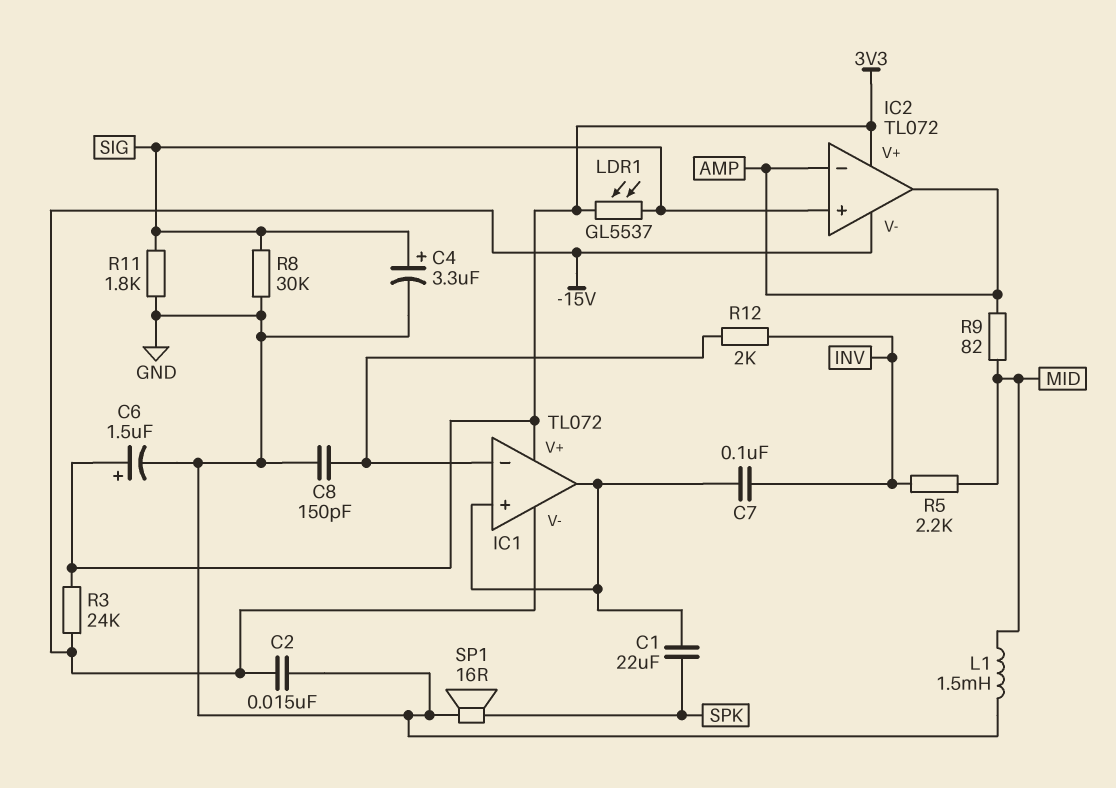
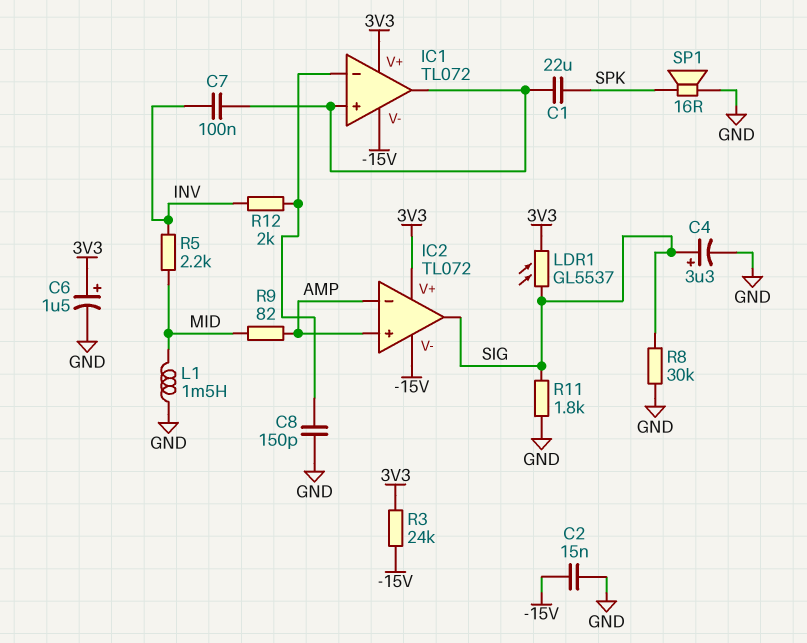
IC2 pin in+: SIG -> AMP
IC2 pin out: AMP -> SIG

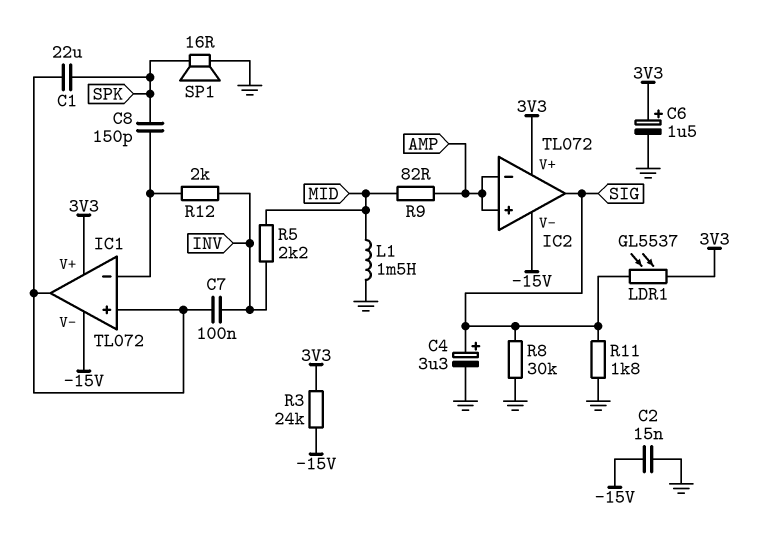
C8: 150pF (GND, IC1/in-) -> 150pF (IC1/in-, SPK)

